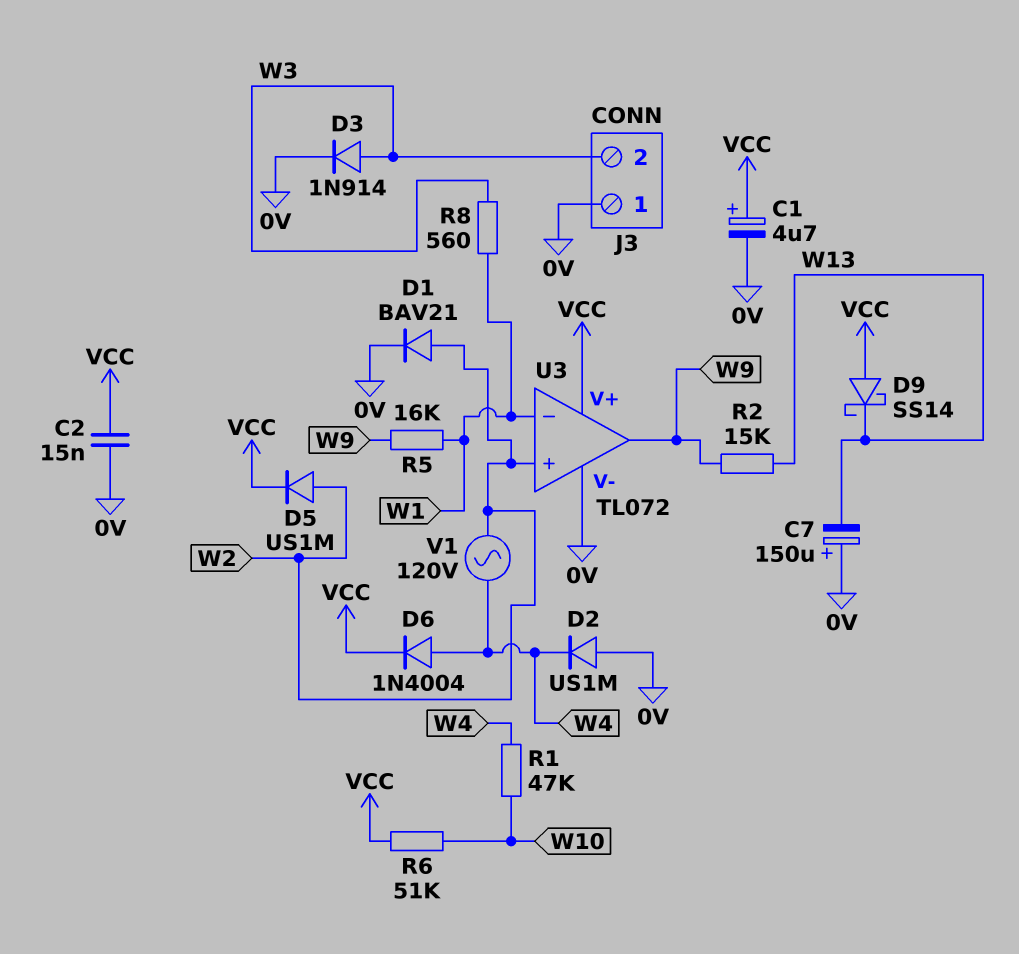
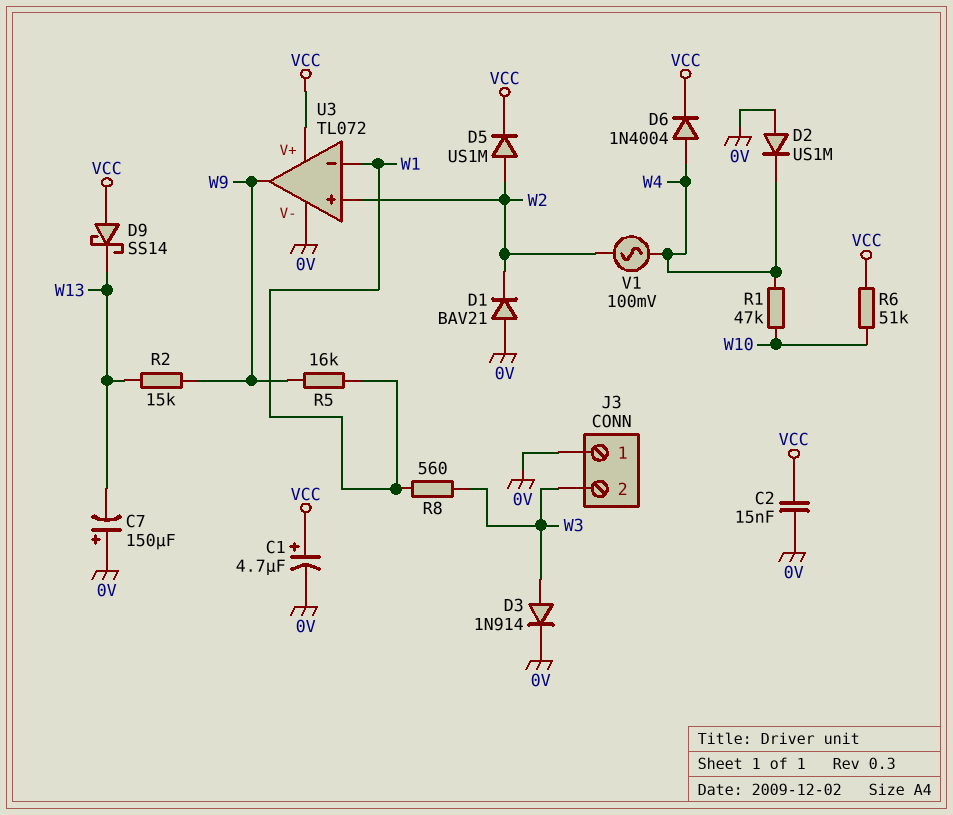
D1: diode BAV21 (A W2, K 0V) -> diode BAV21 (A 0V, K W2)
V1: AC 120V (W2, W4) -> AC 100mV (W2, W4)

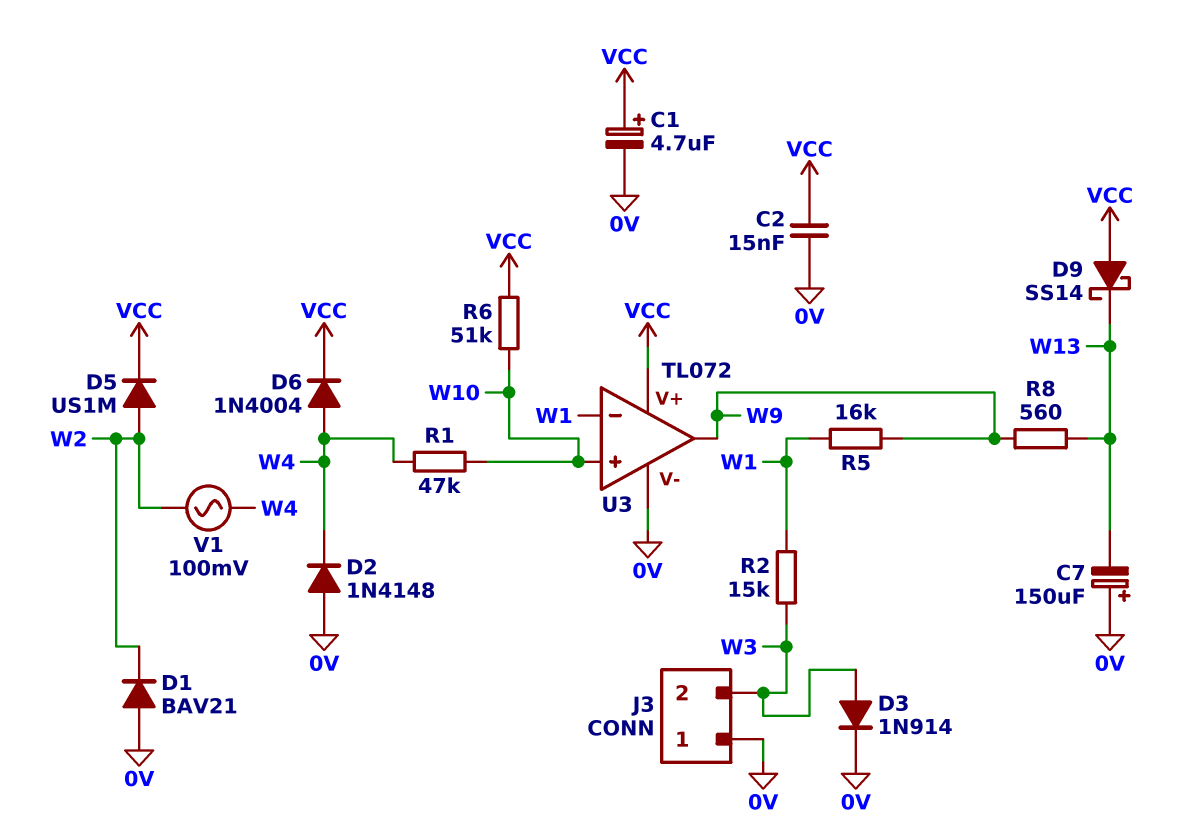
D2: diode US1M (A 0V, K W4) -> diode 1N4148 (A 0V, K W4)
R2: 15k (W9, W13) -> 15k (W1, W3)
R8: 560 (W1, W3) -> 560 (W9, W13)
U3 pin in+: W2 -> W10

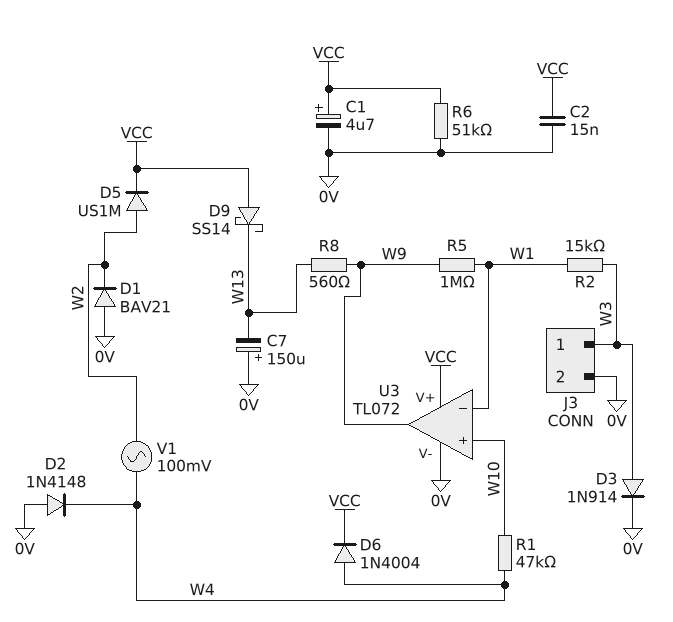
J3 pin 1: 0V -> W3
J3 pin 2: W3 -> 0V
R5: 16k (W1, W9) -> 1M (W1, W9)
R6: 51k (VCC, W10) -> 51k (0V, VCC)

